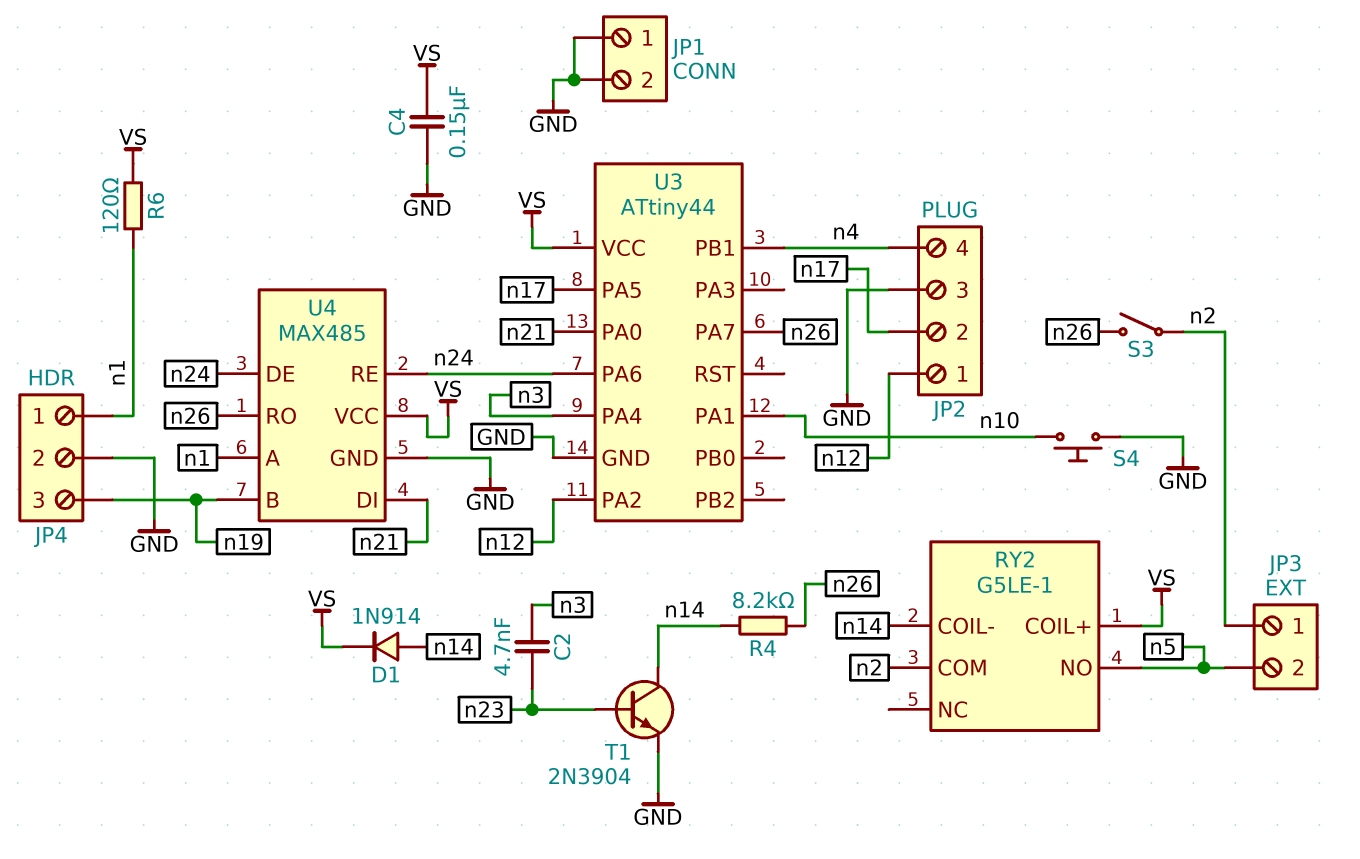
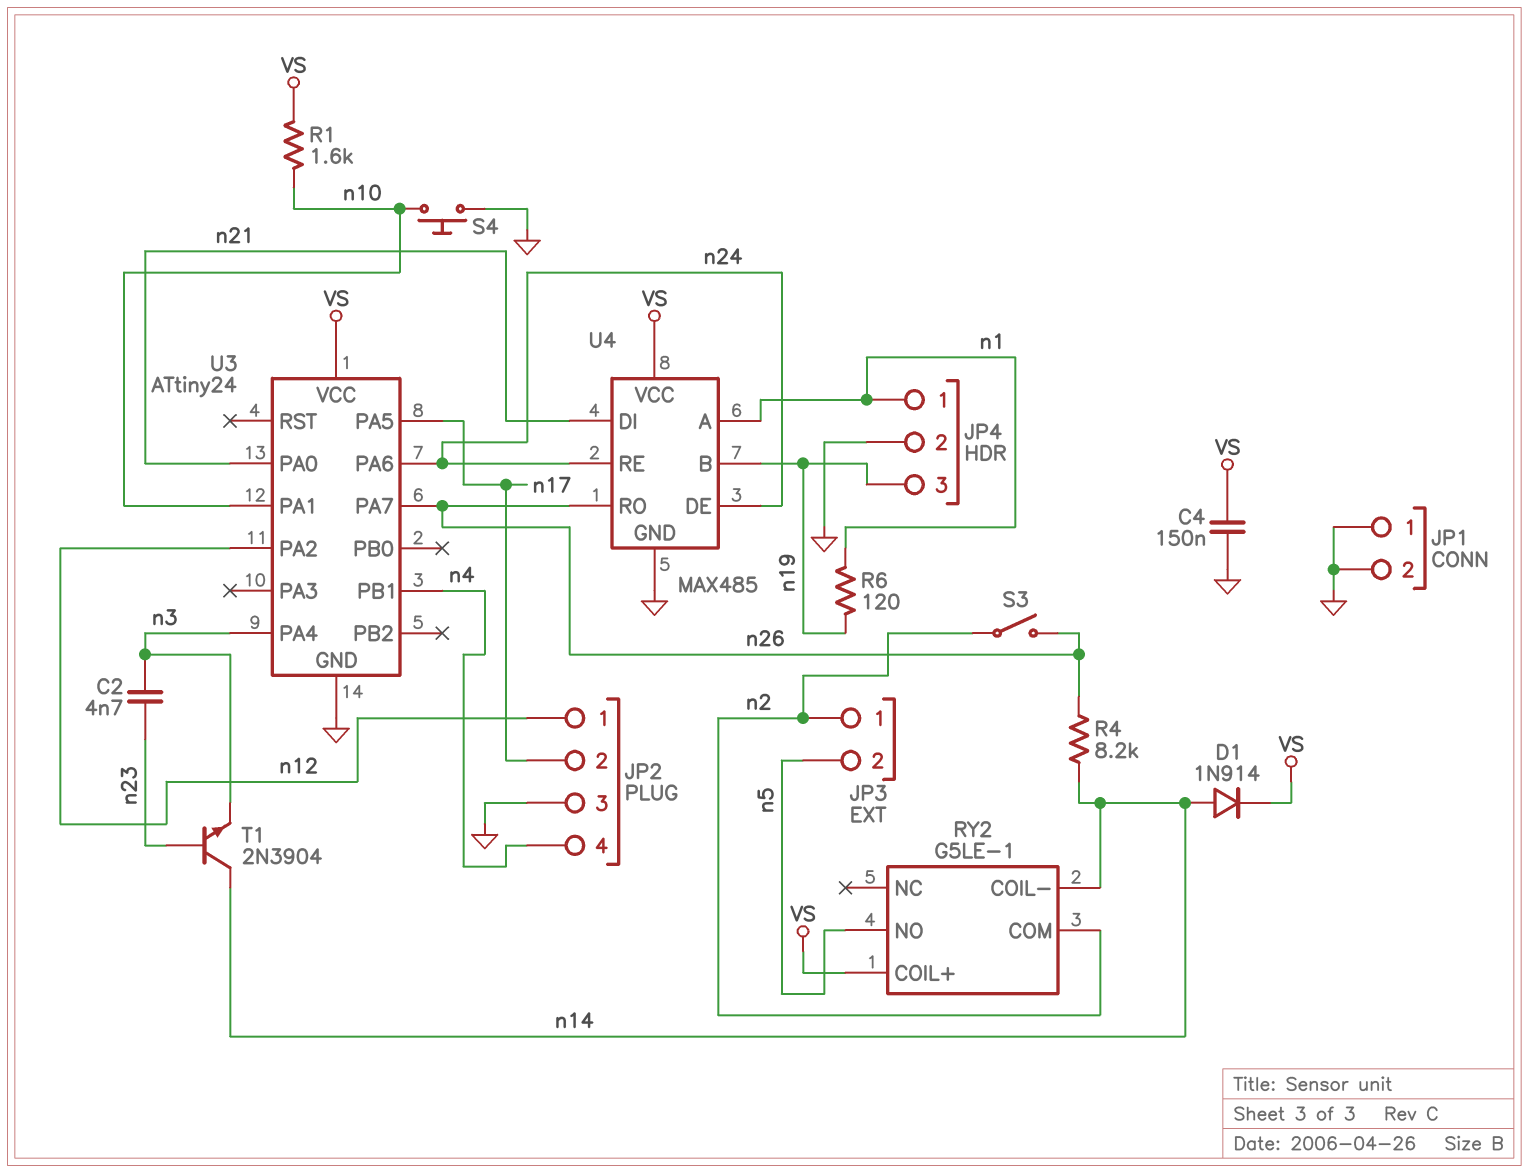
R1: none -> 1.6k (VS, n10)
R6: 120 (VS, n1) -> 120 (n1, n19)
T1: NPN 2N3904 (B n23, C n14, E GND) -> NPN 2N3904 (B n23, C n14, E n3)
U3: ATtiny44 -> ATtiny24

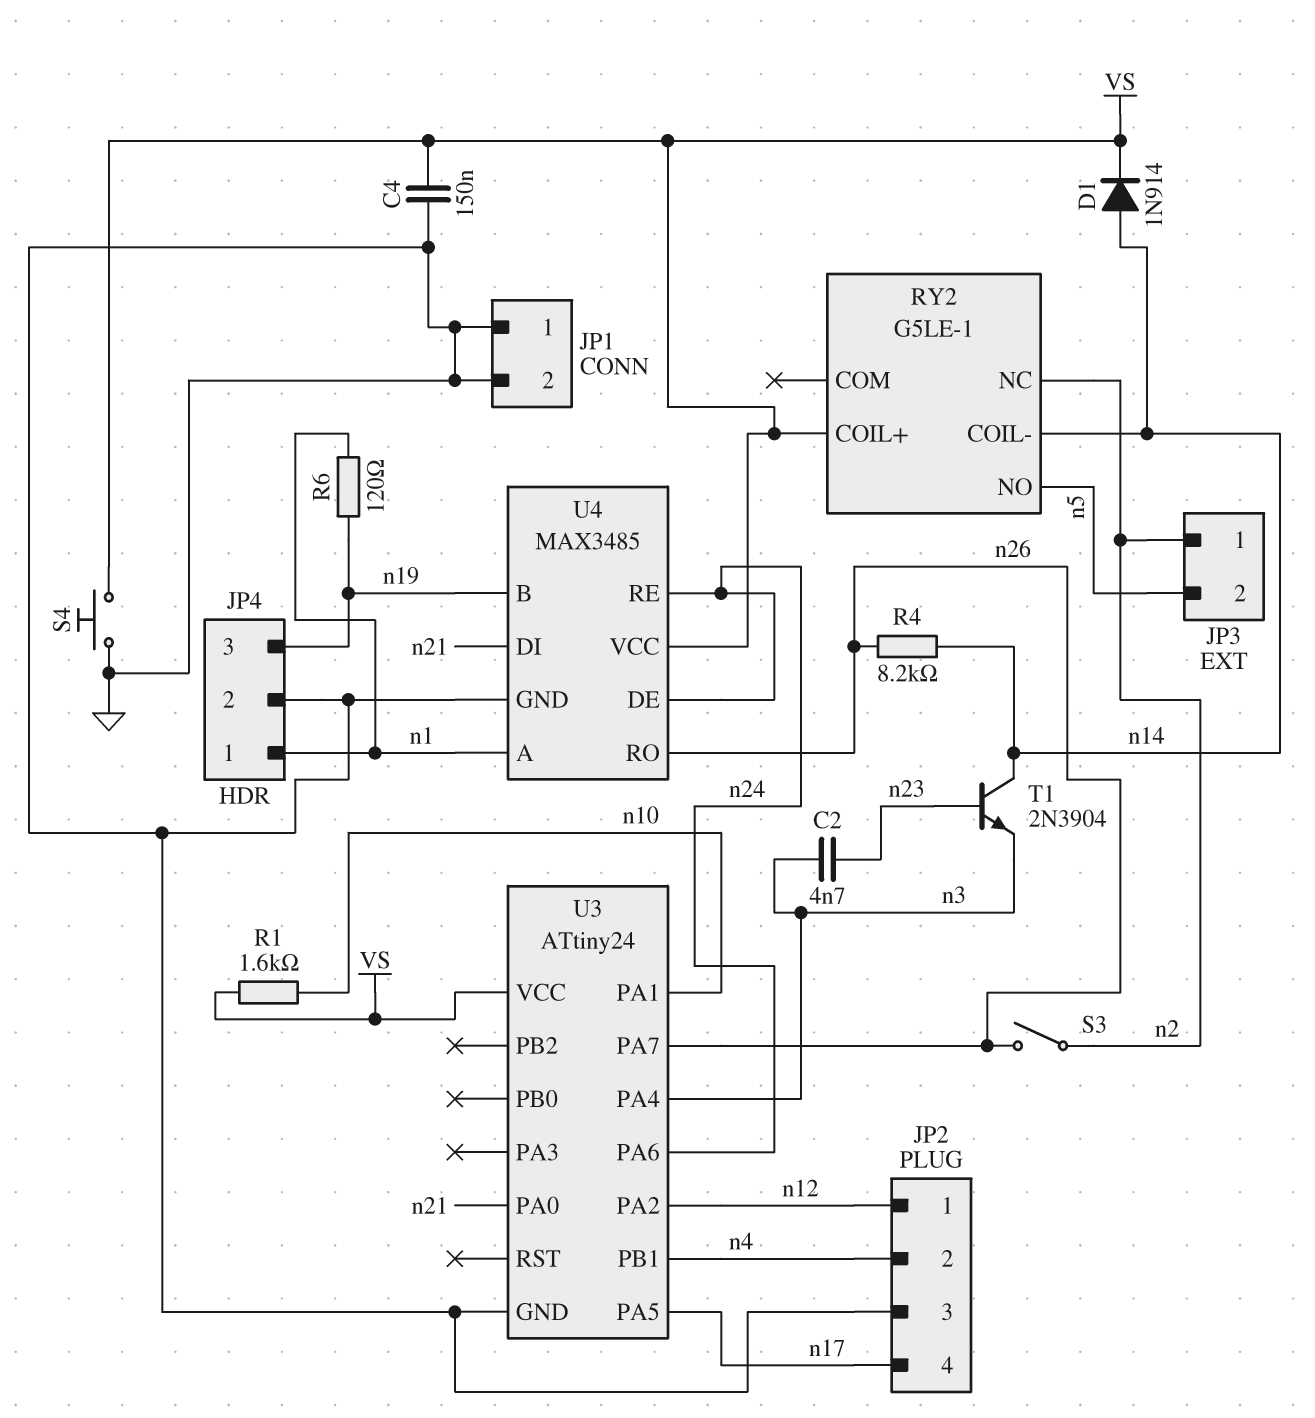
JP2 pin 2: n17 -> n4
JP2 pin 4: n4 -> n17
RY2 pin COM: n2 -> none
RY2 pin NC: none -> n2
S4: button (GND, n10) -> button (GND, VS)
U4: MAX485 -> MAX3485

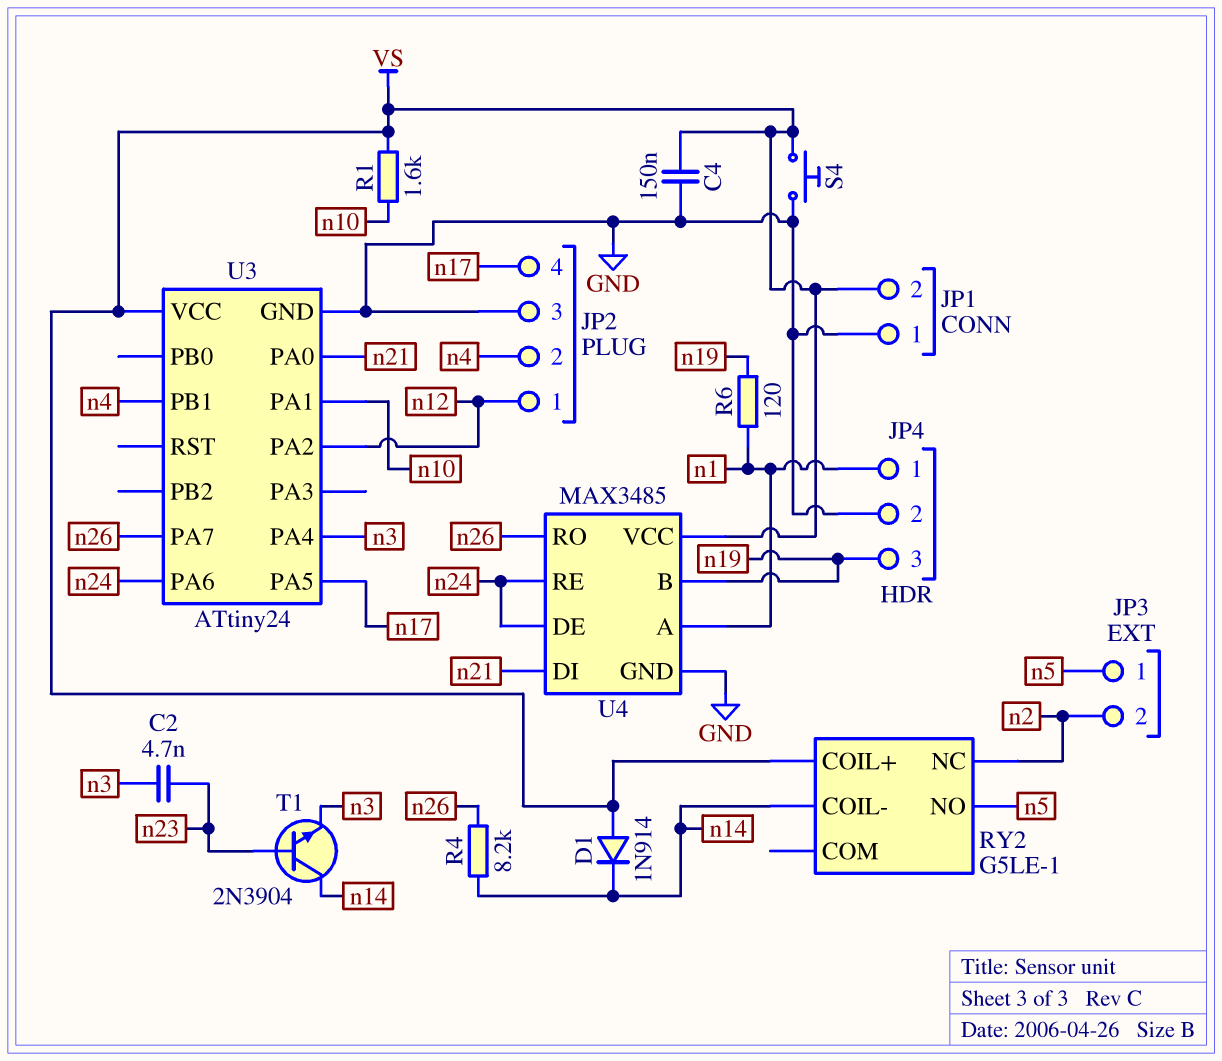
D1: diode 1N914 (A n14, K VS) -> diode 1N914 (A VS, K n14)
JP1 pin 2: GND -> VS
JP3 pin 1: n2 -> n5
JP3 pin 2: n5 -> n2
S3: switch (n2, n26) -> none

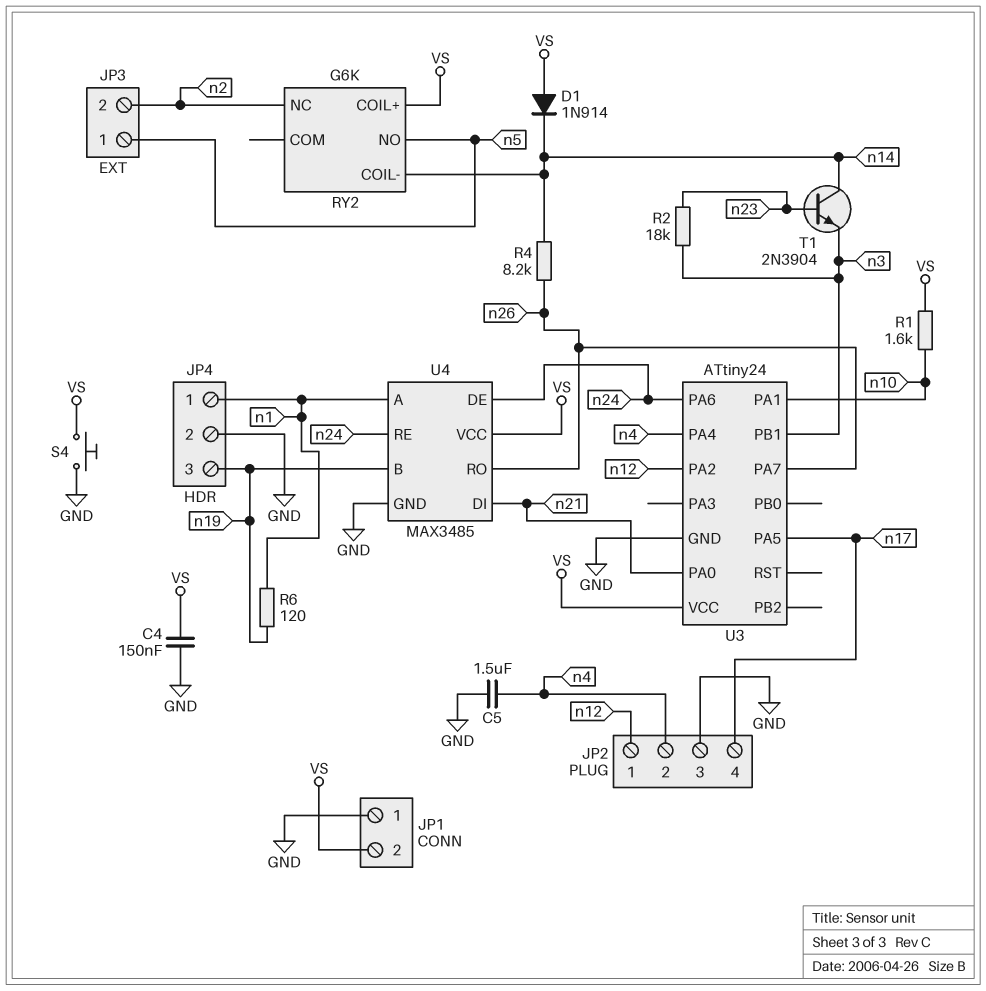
C2: 4.7nF (n3, n23) -> none
C5: none -> 1.5uF (GND, n4)
R2: none -> 18k (n3, n23)
RY2: G5LE-1 -> G6K
U3 pin PA4: n3 -> n4
U3 pin PB1: n4 -> n3

